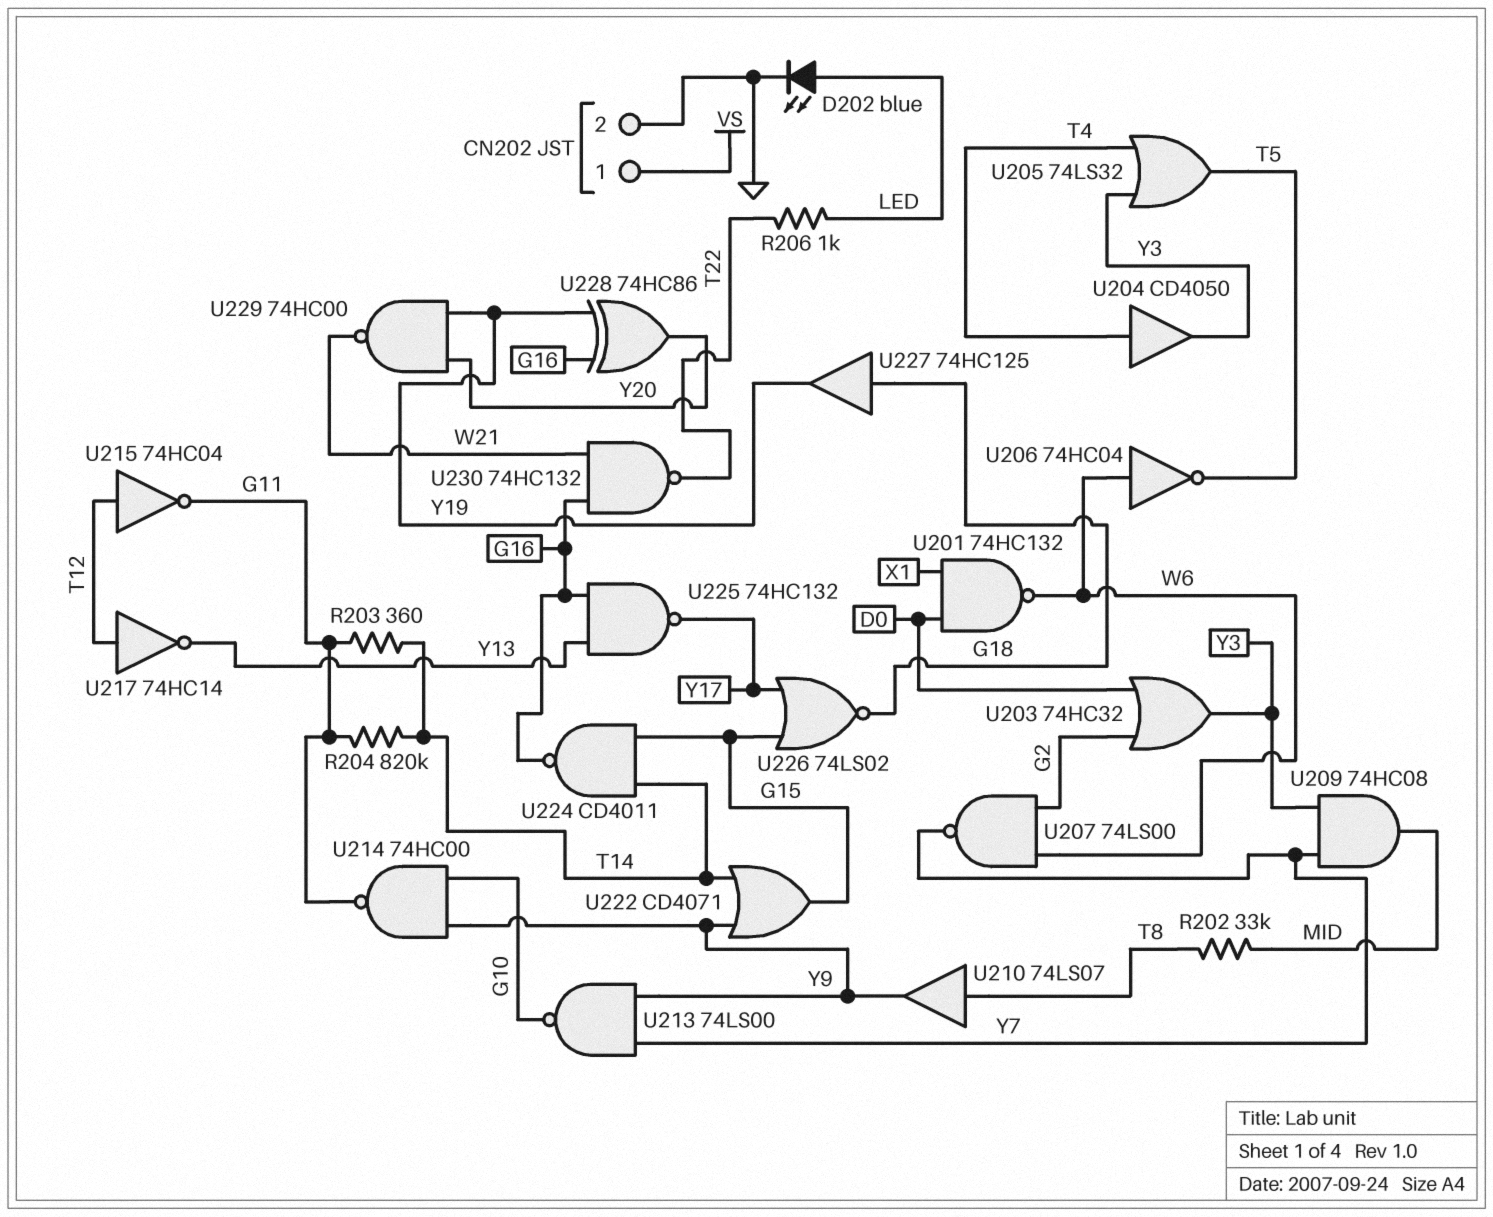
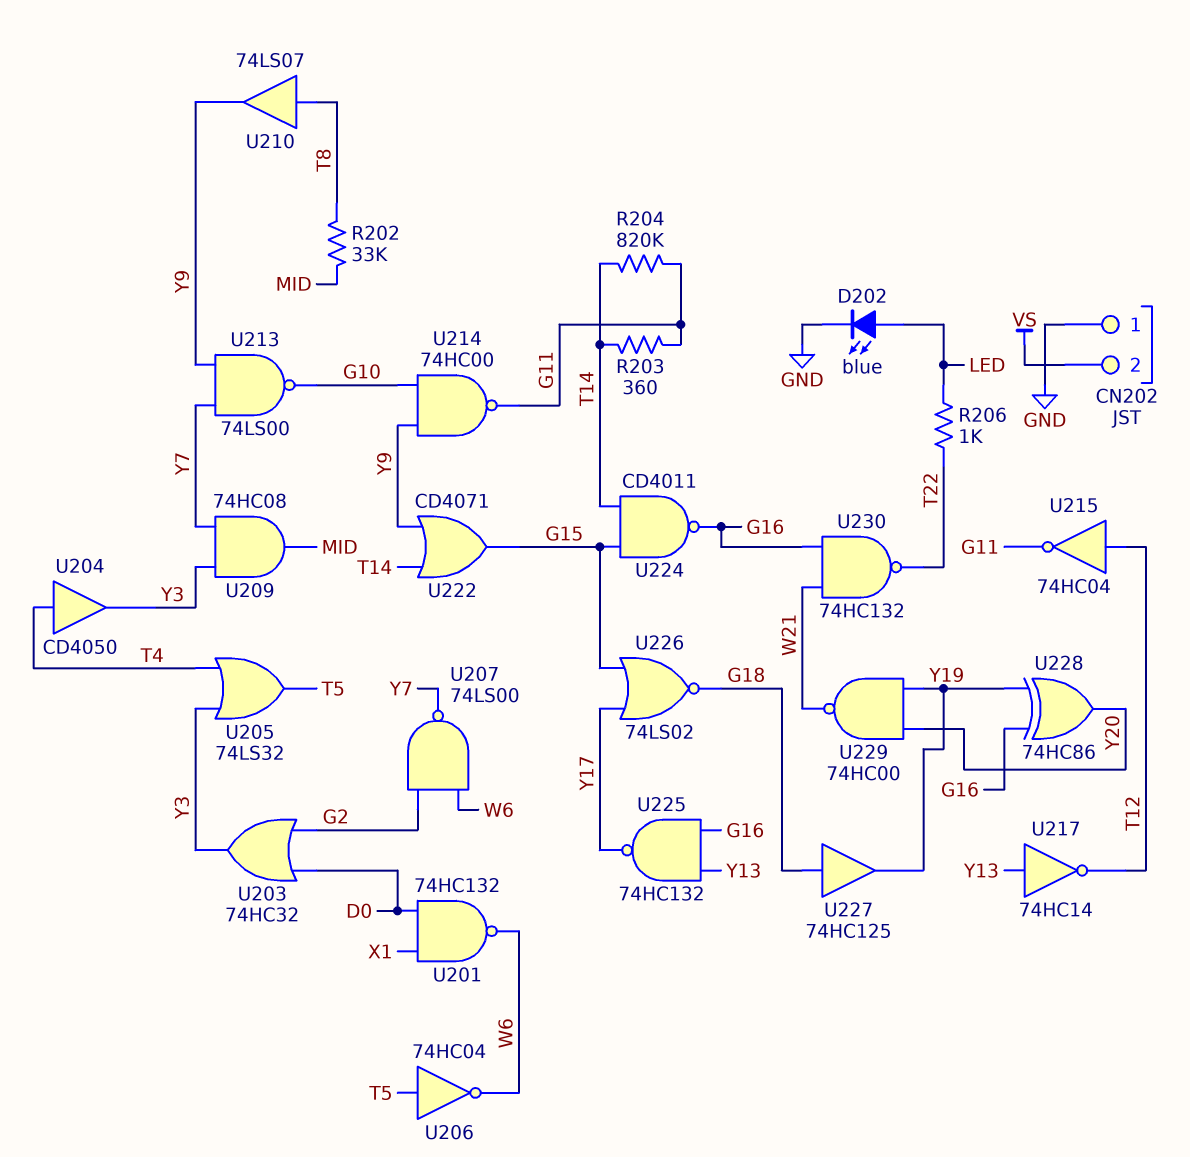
CN202 pin 1: VS -> GND
CN202 pin 2: GND -> VS
U206: NOT 74HC04 (in W6, out T5) -> NOT 74HC04 (in T5, out W6)
U217: NOT 74HC14 (in T12, out Y13) -> NOT 74HC14 (in Y13, out T12)

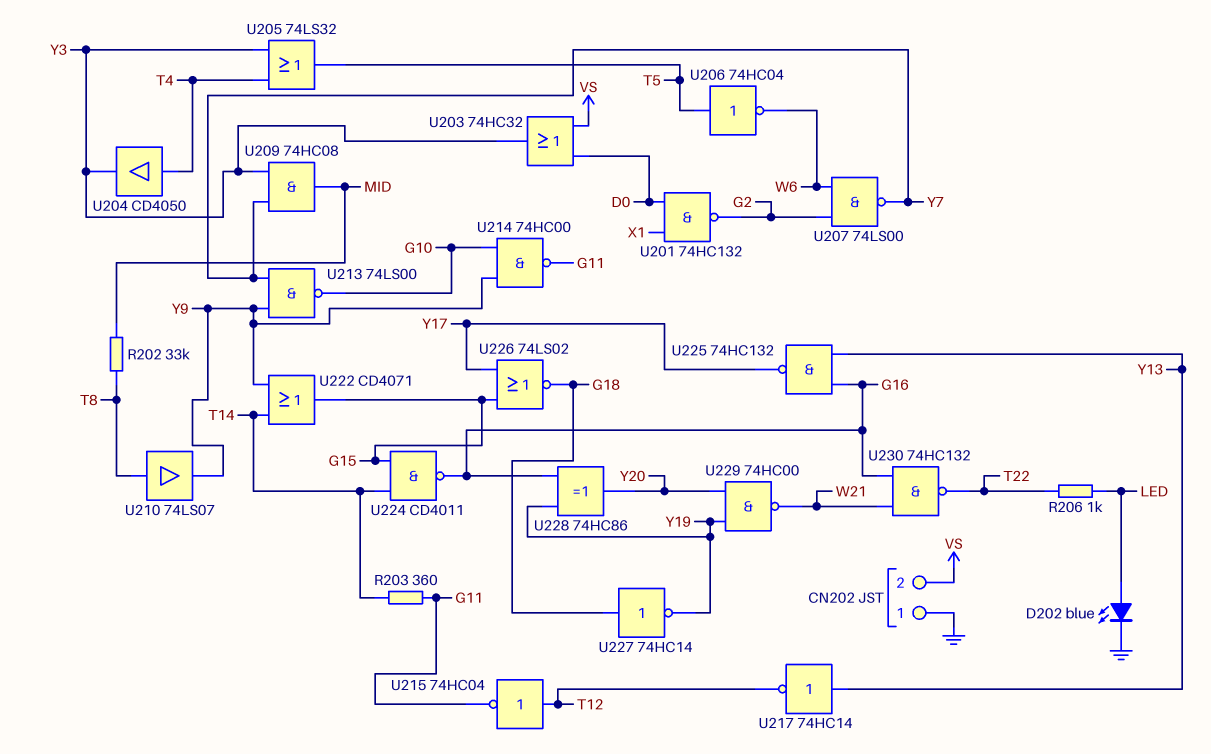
R204: 820k (G11, T14) -> none
U201: NAND 74HC132 (in D0, in X1, out W6) -> NAND 74HC132 (in D0, in X1, out G2)
U203: OR 74HC32 (in D0, in G2, out Y3) -> OR 74HC32 (in D0, in VS, out Y3)
U227: buffer 74HC125 (in G18, out Y19) -> NOT 74HC14 (in G18, out Y19)

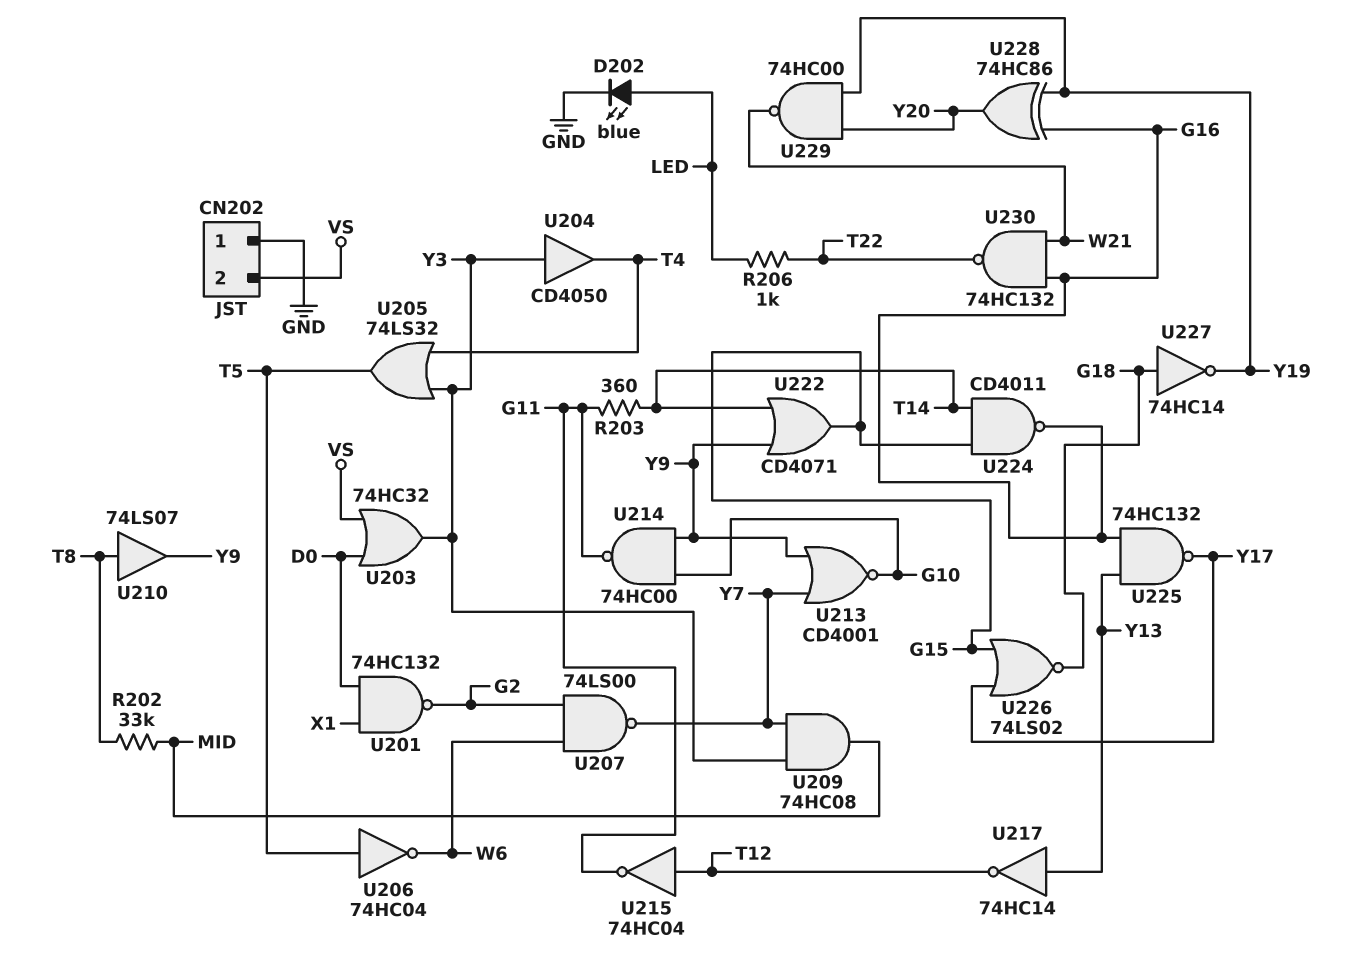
U204: buffer CD4050 (in T4, out Y3) -> buffer CD4050 (in Y3, out T4)
U213: NAND 74LS00 (in Y7, in Y9, out G10) -> NOR CD4001 (in Y7, in Y9, out G10)

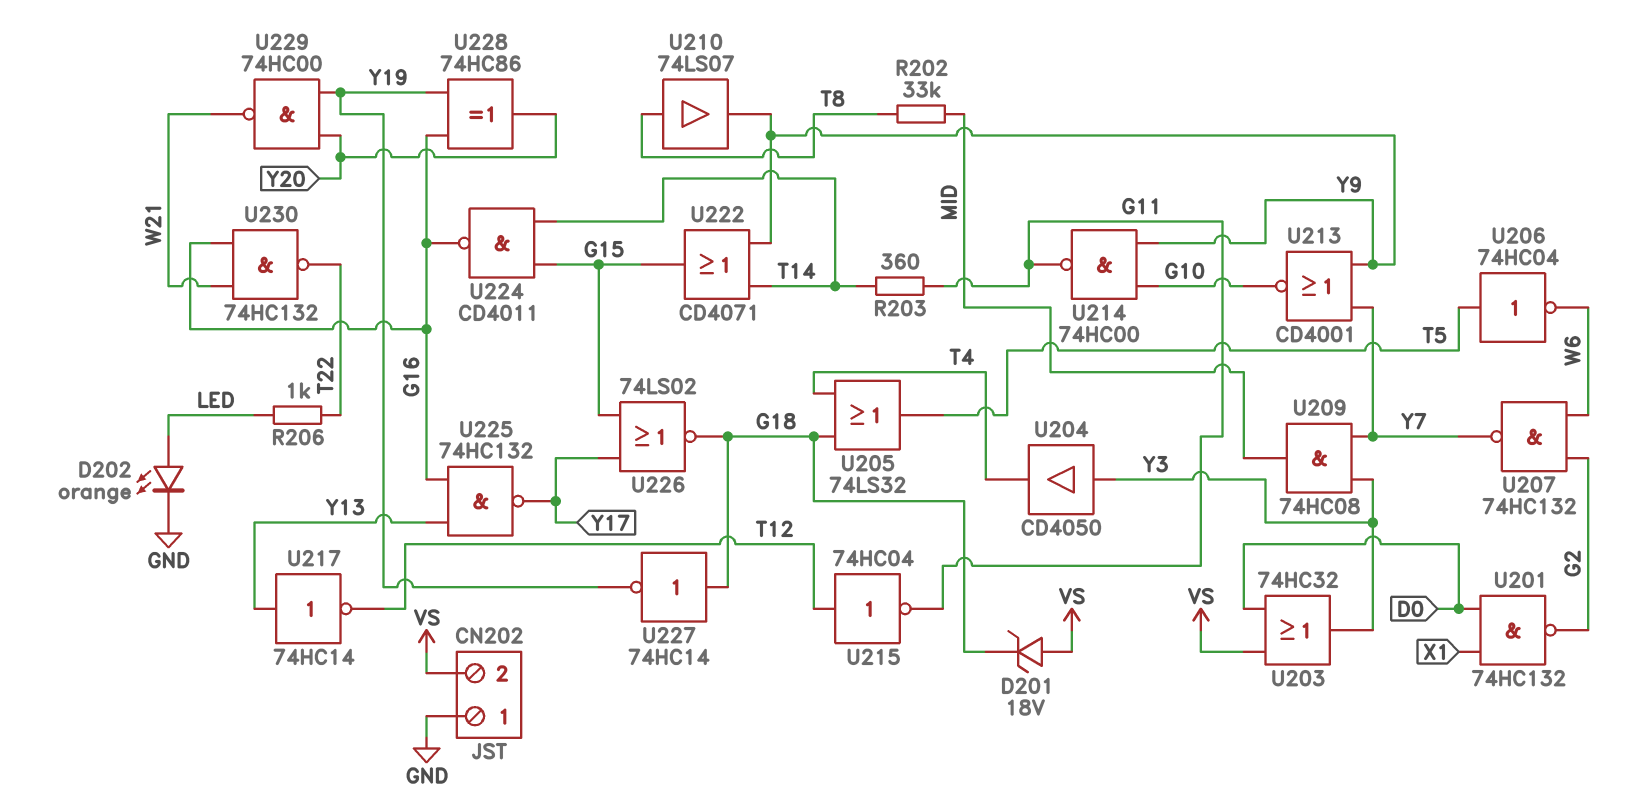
D201: none -> zener 18V (A VS, K G18)
D202: LED blue (A LED, K GND) -> LED orange (A LED, K GND)
U205: OR 74LS32 (in T4, in Y3, out T5) -> OR 74LS32 (in G18, in T4, out T5)
U207: NAND 74LS00 (in G2, in W6, out Y7) -> NAND 74HC132 (in G2, in W6, out Y7)

